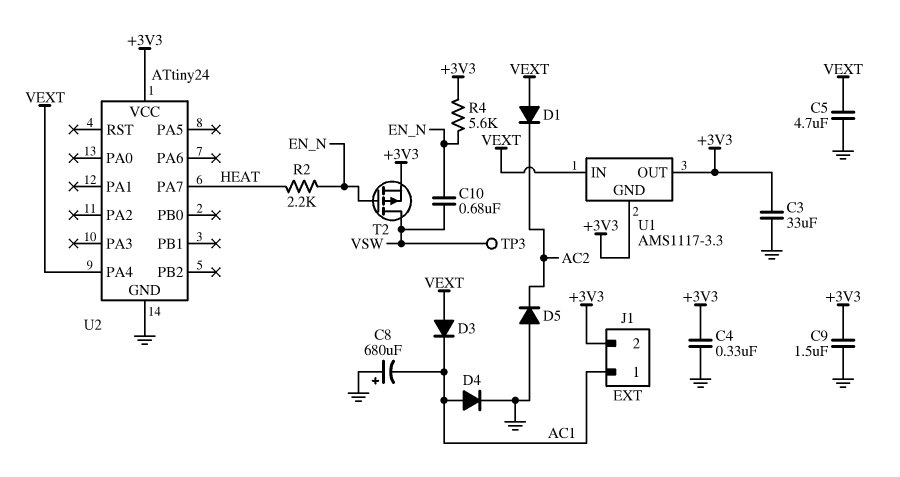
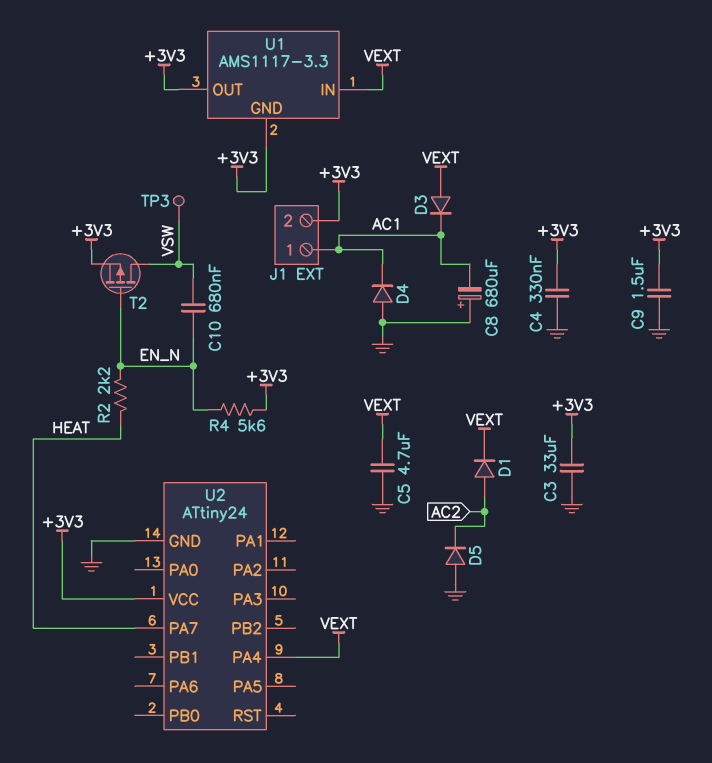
D1: diode (A VEXT, K AC2) -> diode (A AC2, K VEXT)
D4: diode (A AC1, K GND) -> diode (A GND, K AC1)

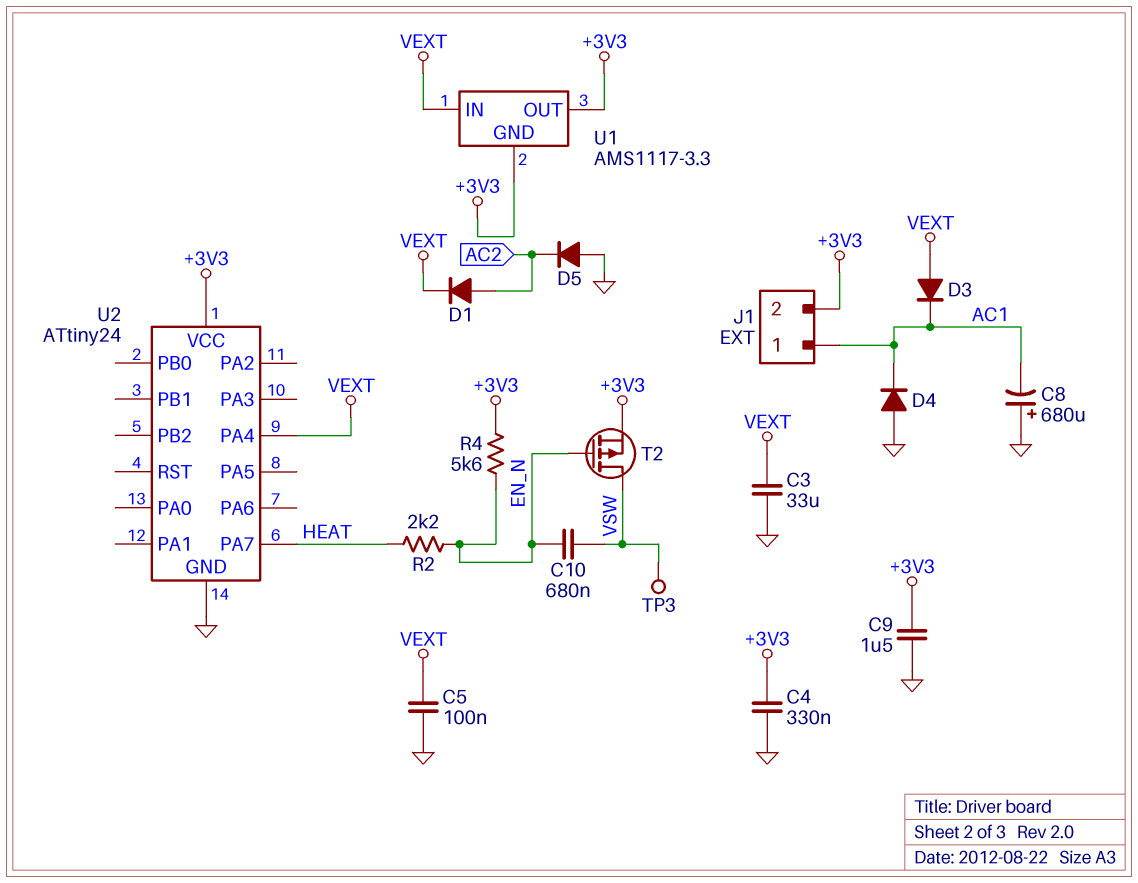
C3: 33uF (+3V3, GND) -> 33uF (GND, VEXT)
C5: 4.7uF (GND, VEXT) -> 100nF (GND, VEXT)

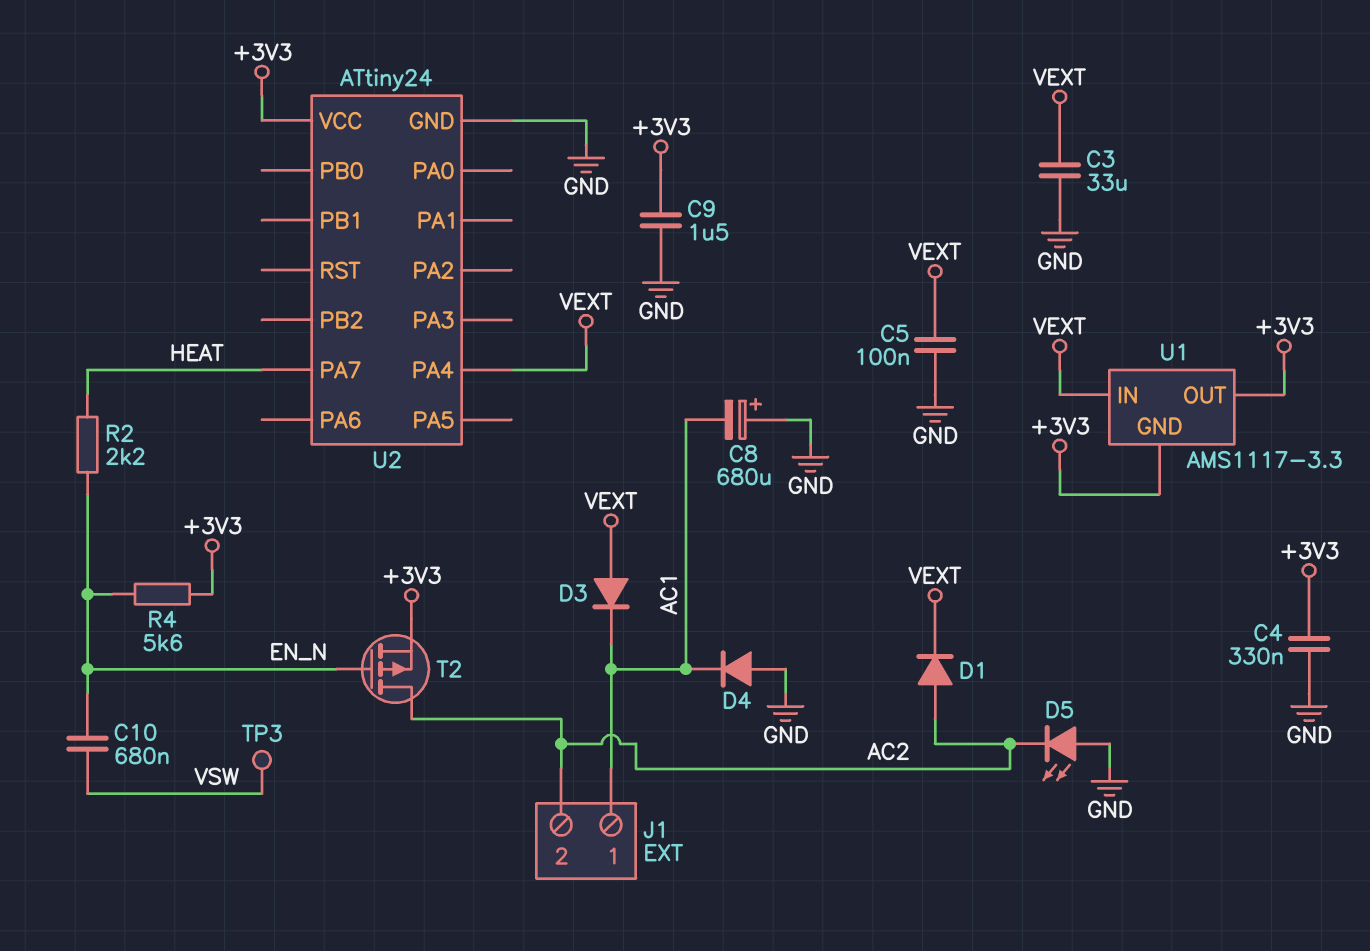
D5: diode (A GND, K AC2) -> LED (A GND, K AC2)
J1 pin 2: +3V3 -> AC2
T2: PMOS (G EN_N, D VSW, S +3V3) -> PMOS (G EN_N, D AC2, S +3V3)

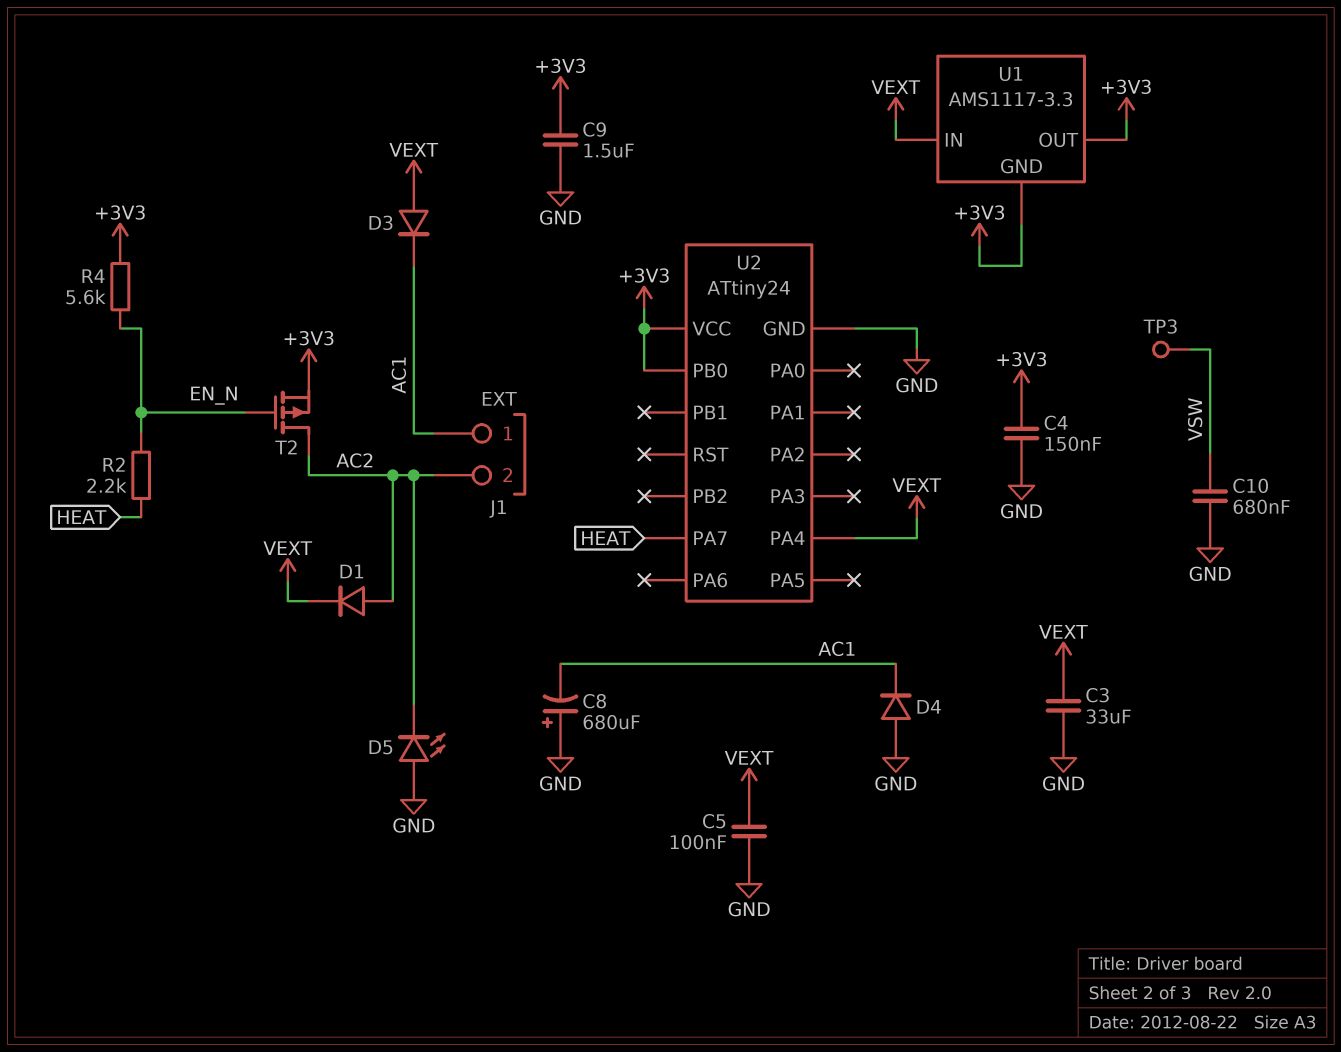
C4: 330nF (+3V3, GND) -> 150nF (+3V3, GND)
C10: 680nF (EN_N, VSW) -> 680nF (GND, VSW)
U2 pin PB0: none -> +3V3

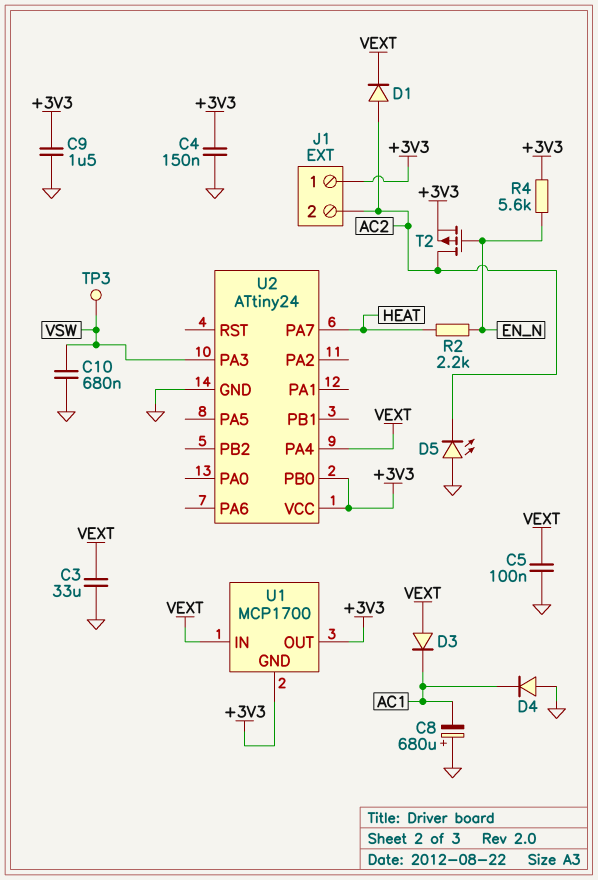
J1 pin 1: AC1 -> +3V3
U1: AMS1117-3.3 -> MCP1700
U2 pin PA3: none -> VSW

